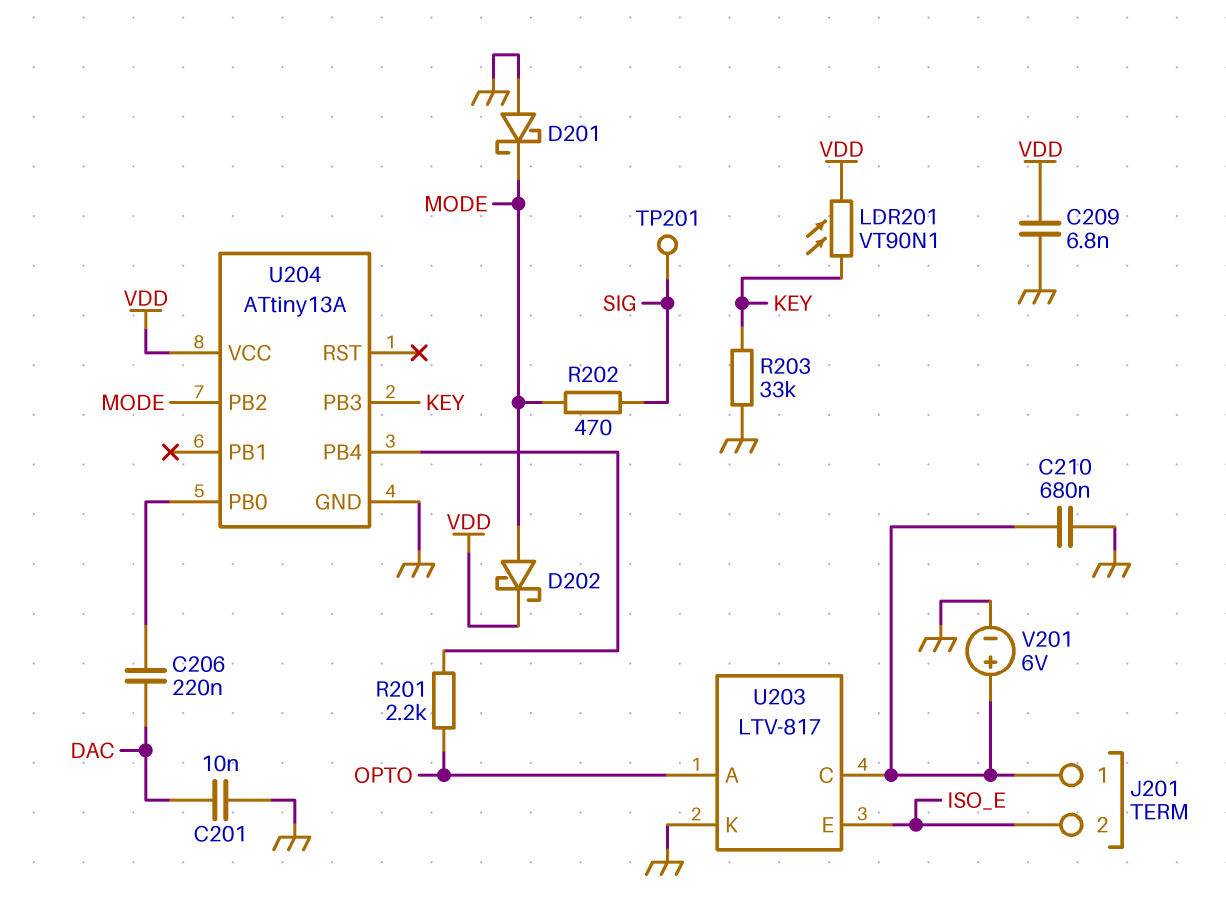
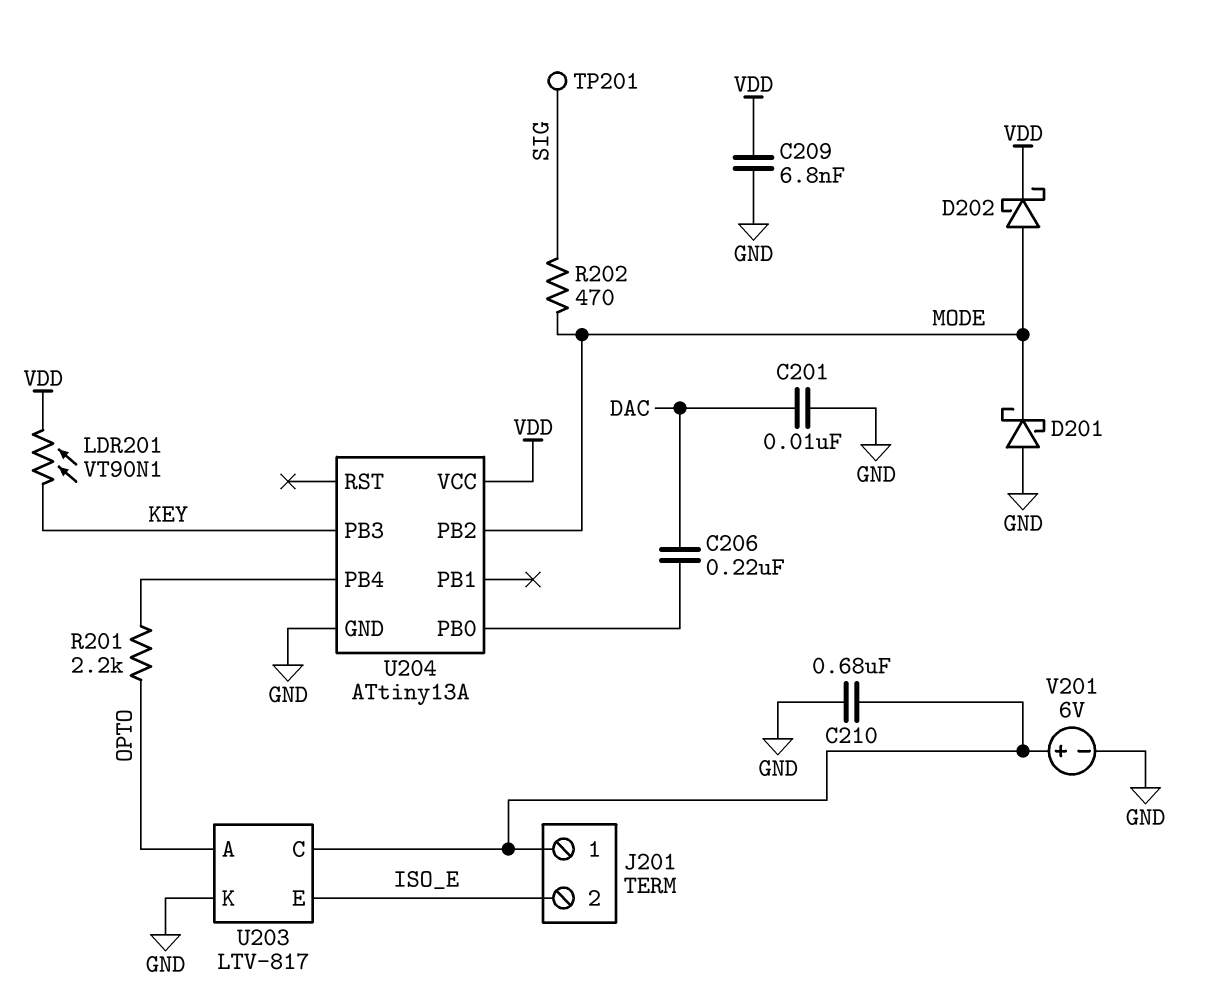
R203: 33k (GND, KEY) -> none

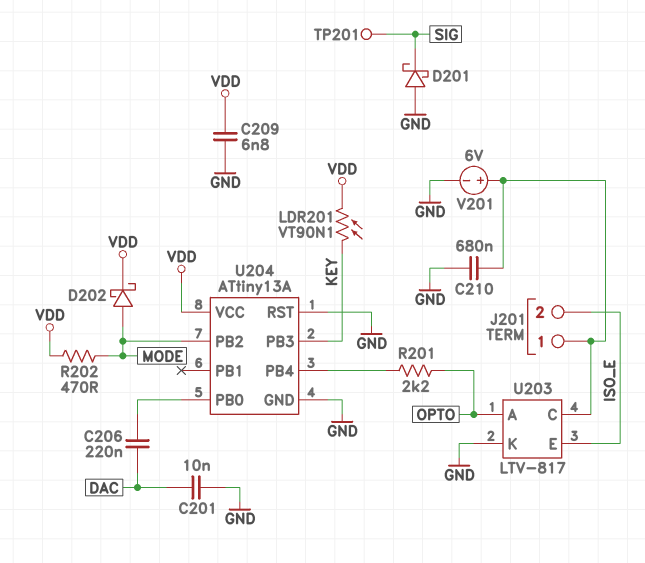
D201: schottky (A GND, K MODE) -> schottky (A GND, K SIG)
R202: 470 (MODE, SIG) -> 470 (MODE, VDD)
U204 pin RST: none -> GND

